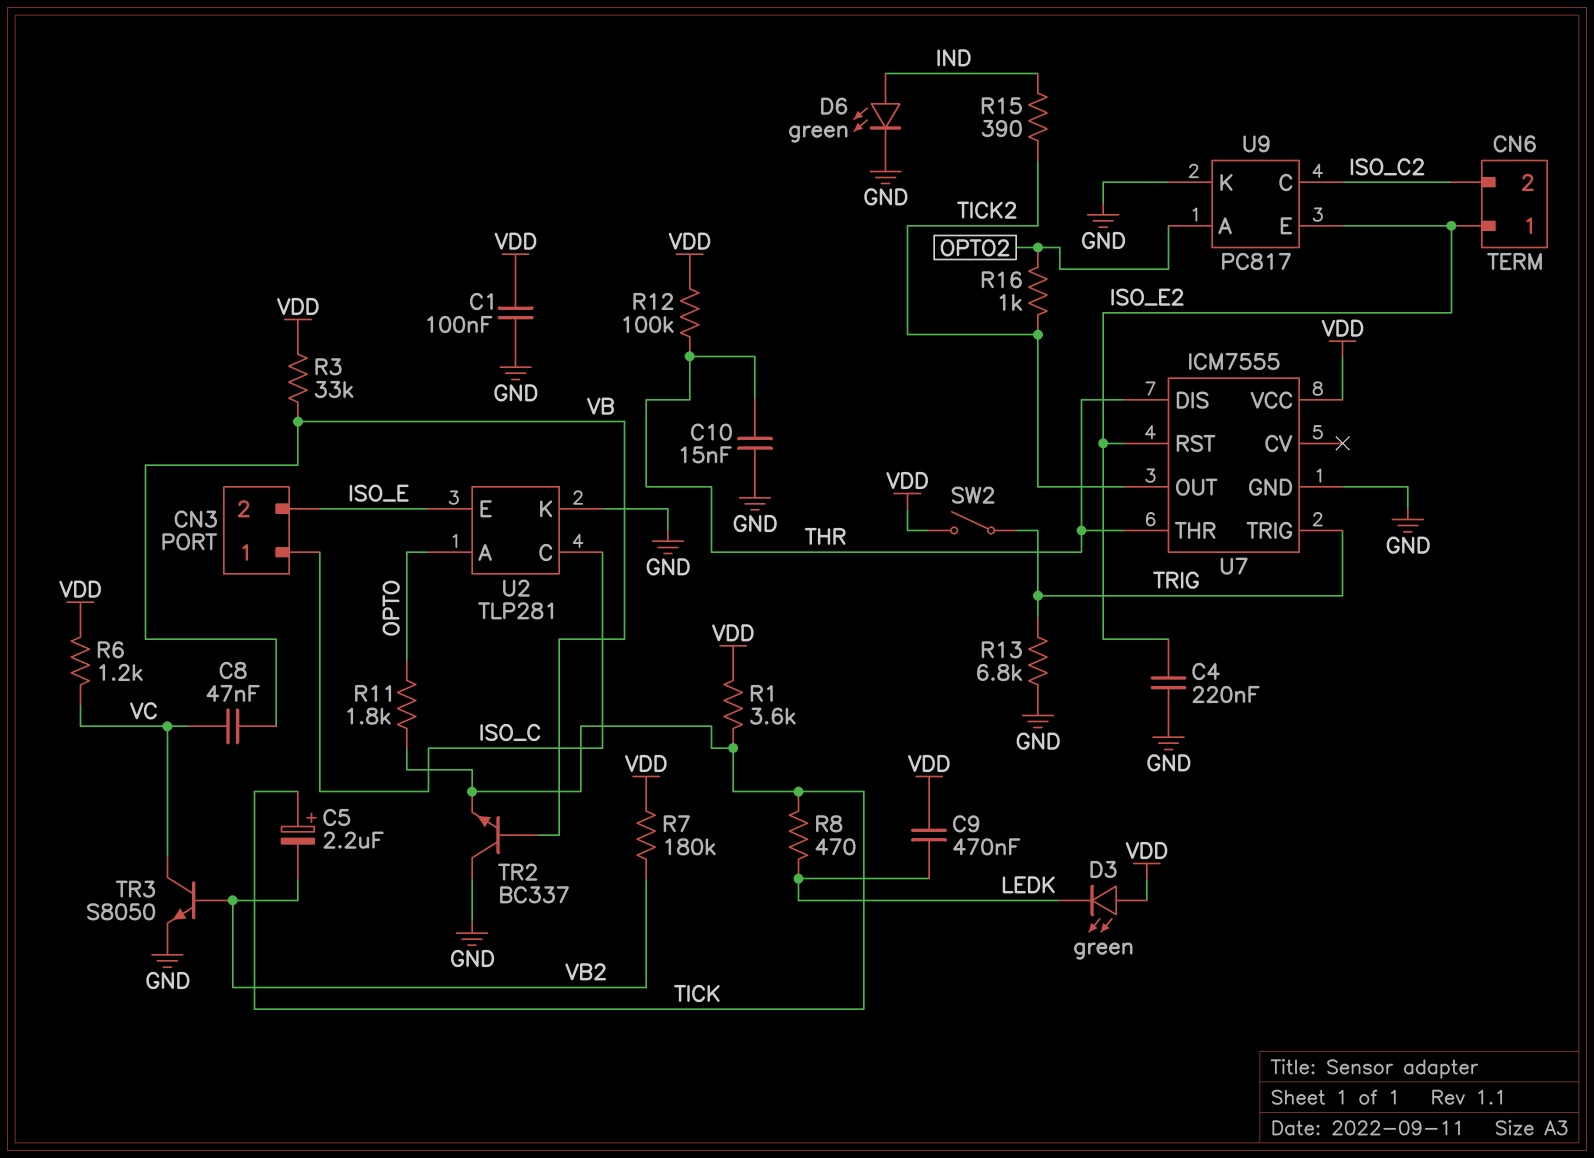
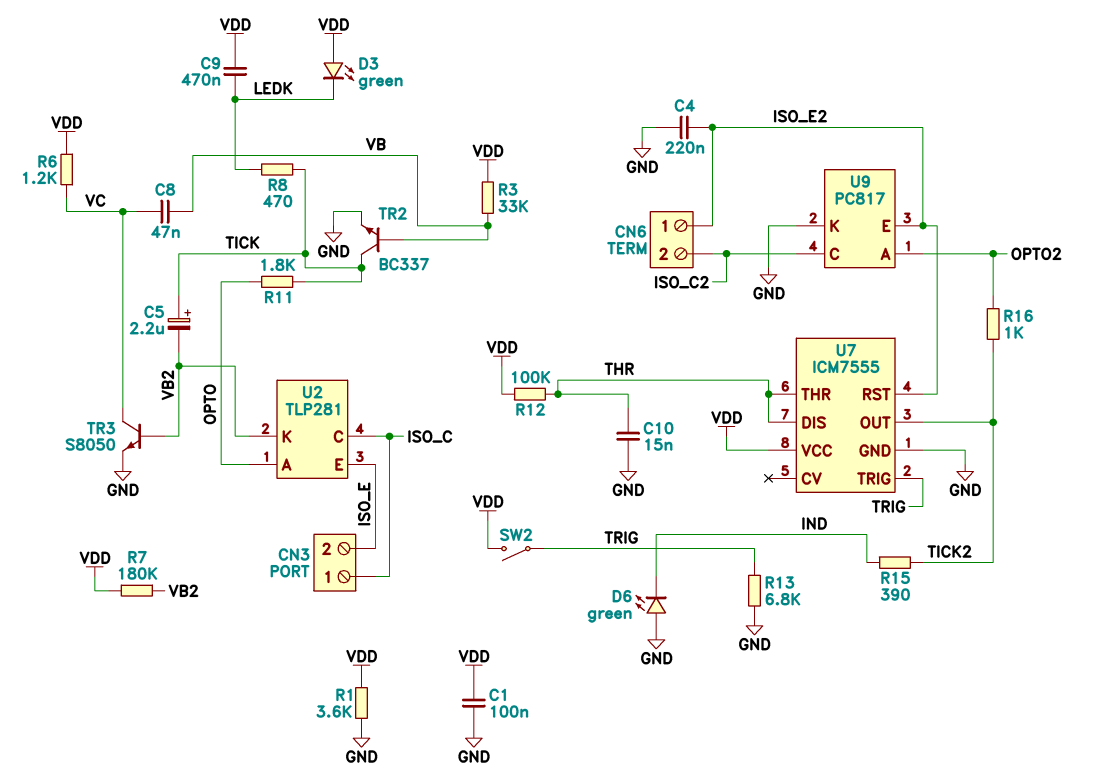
D6: LED green (A IND, K GND) -> LED green (A GND, K IND)
R1: 3.6k (TICK, VDD) -> 3.6k (GND, VDD)
TR2: NPN BC337 (B VB, C GND, E TICK) -> NPN BC337 (B VB, C TICK, E GND)
U2 pin K: GND -> VB2

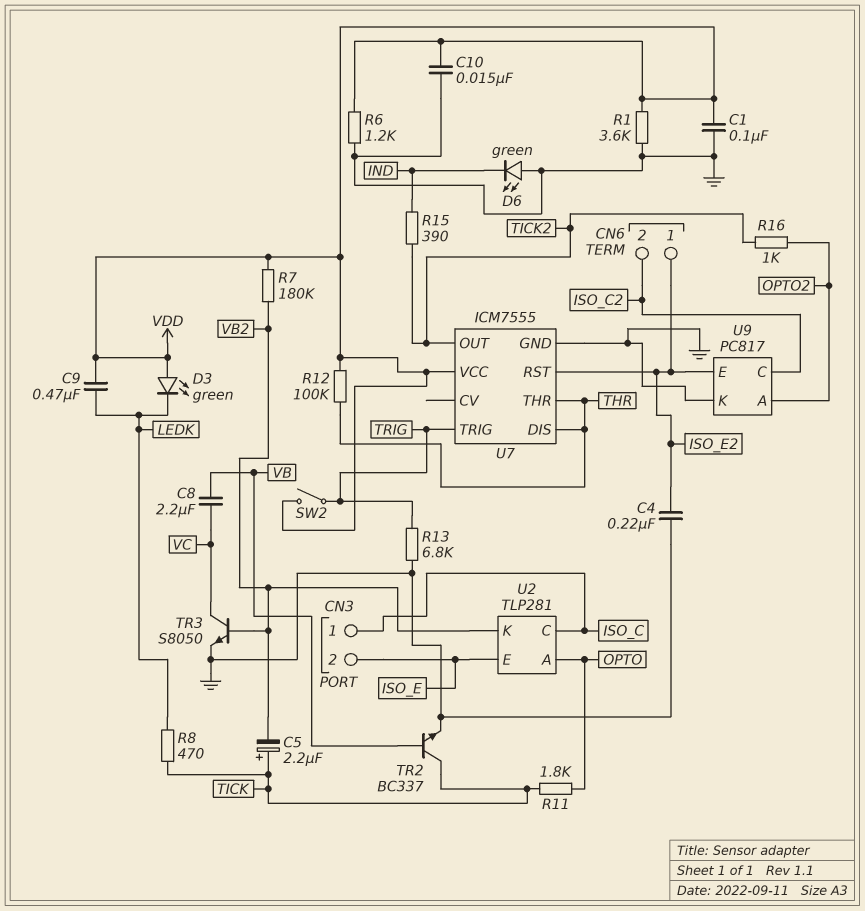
C8: 47nF (VB, VC) -> 2.2uF (VB, VC)
C10: 15nF (GND, THR) -> 15nF (GND, VDD)
R3: 33k (VB, VDD) -> none
R6: 1.2k (VC, VDD) -> 1.2k (GND, VDD)

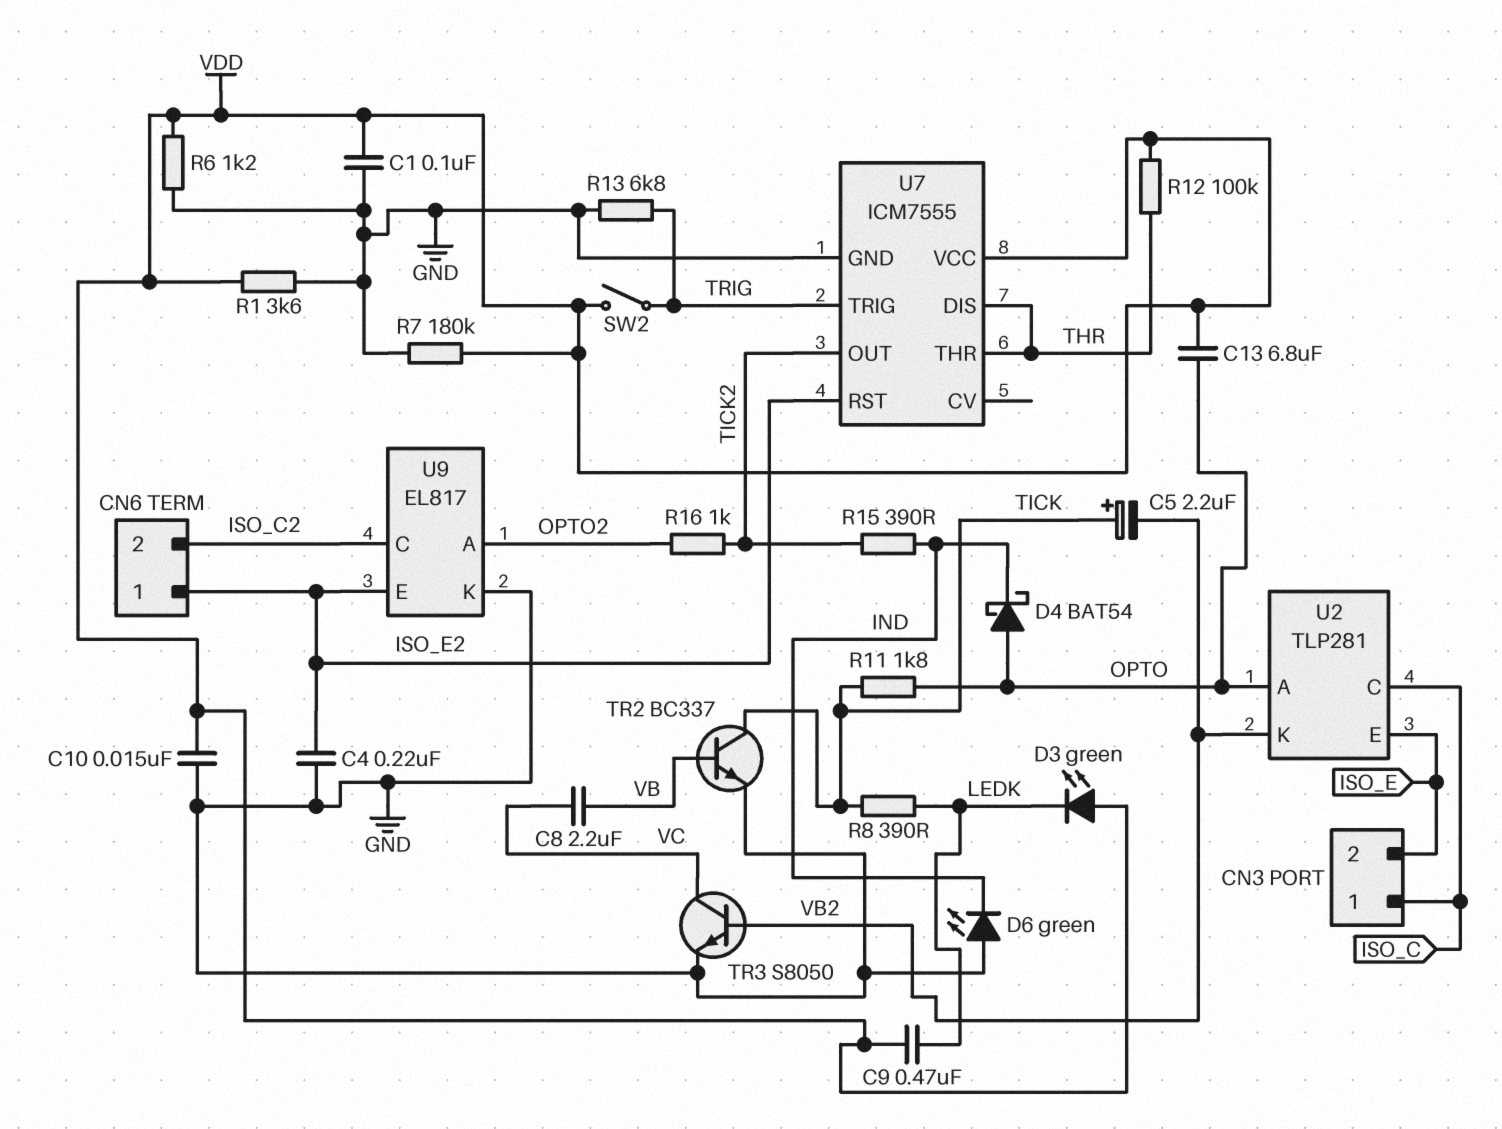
C13: none -> 6.8uF (OPTO, VDD)
D4: none -> schottky BAT54 (A OPTO, K IND)
R7: 180k (VB2, VDD) -> 180k (GND, VDD)
R8: 470 (LEDK, TICK) -> 390 (LEDK, TICK)
U9: PC817 -> EL817

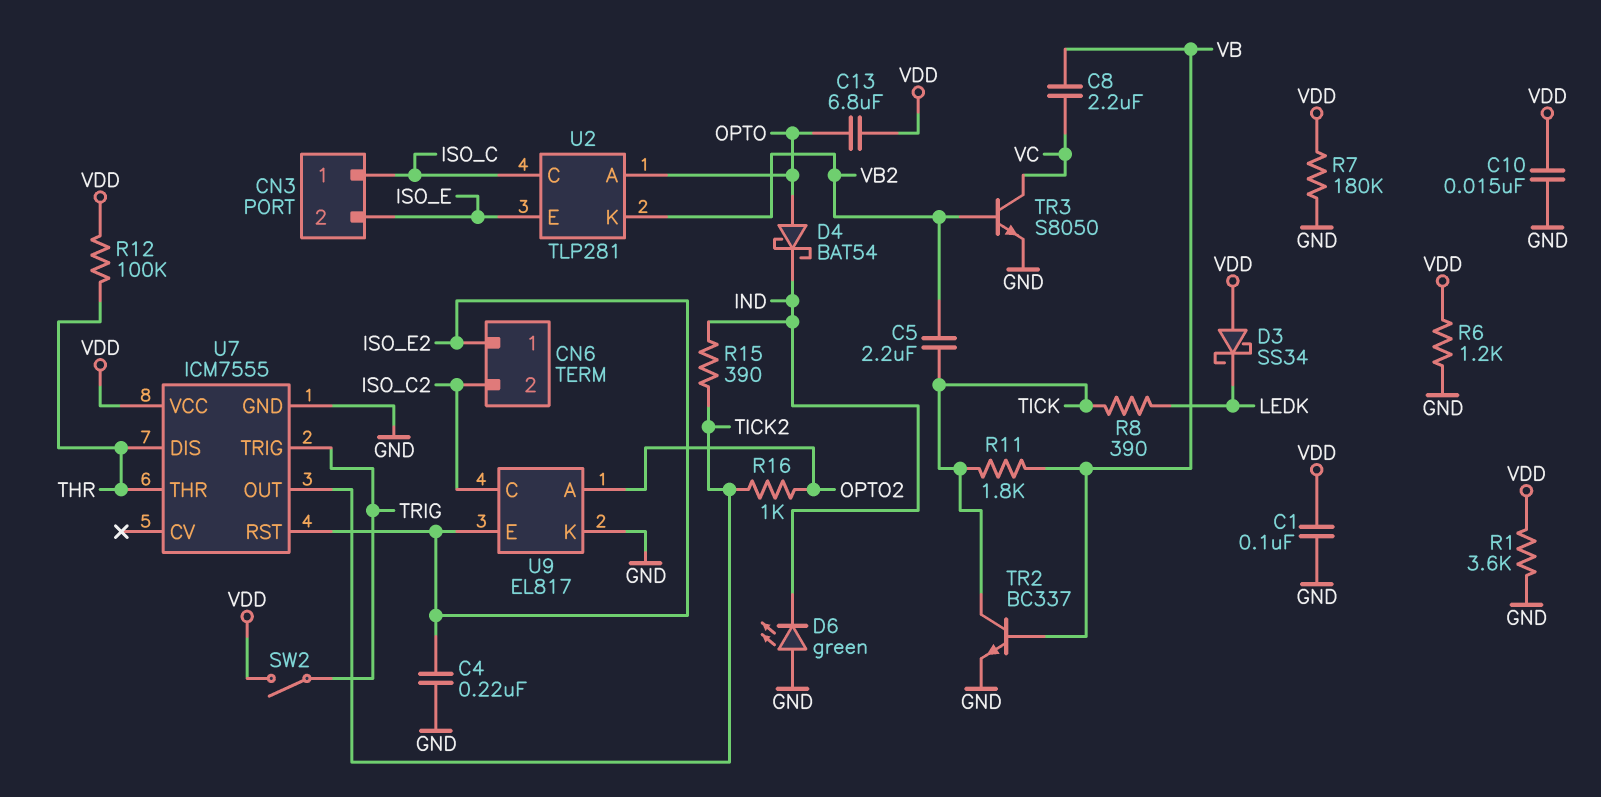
C5: 2.2uF (plus TICK, minus VB2) -> 2.2uF (TICK, VB2)
C9: 470nF (LEDK, VDD) -> none
D3: LED green (A VDD, K LEDK) -> schottky SS34 (A VDD, K LEDK)
R11: 1.8k (OPTO, TICK) -> 1.8k (TICK, VB)
R13: 6.8k (GND, TRIG) -> none

